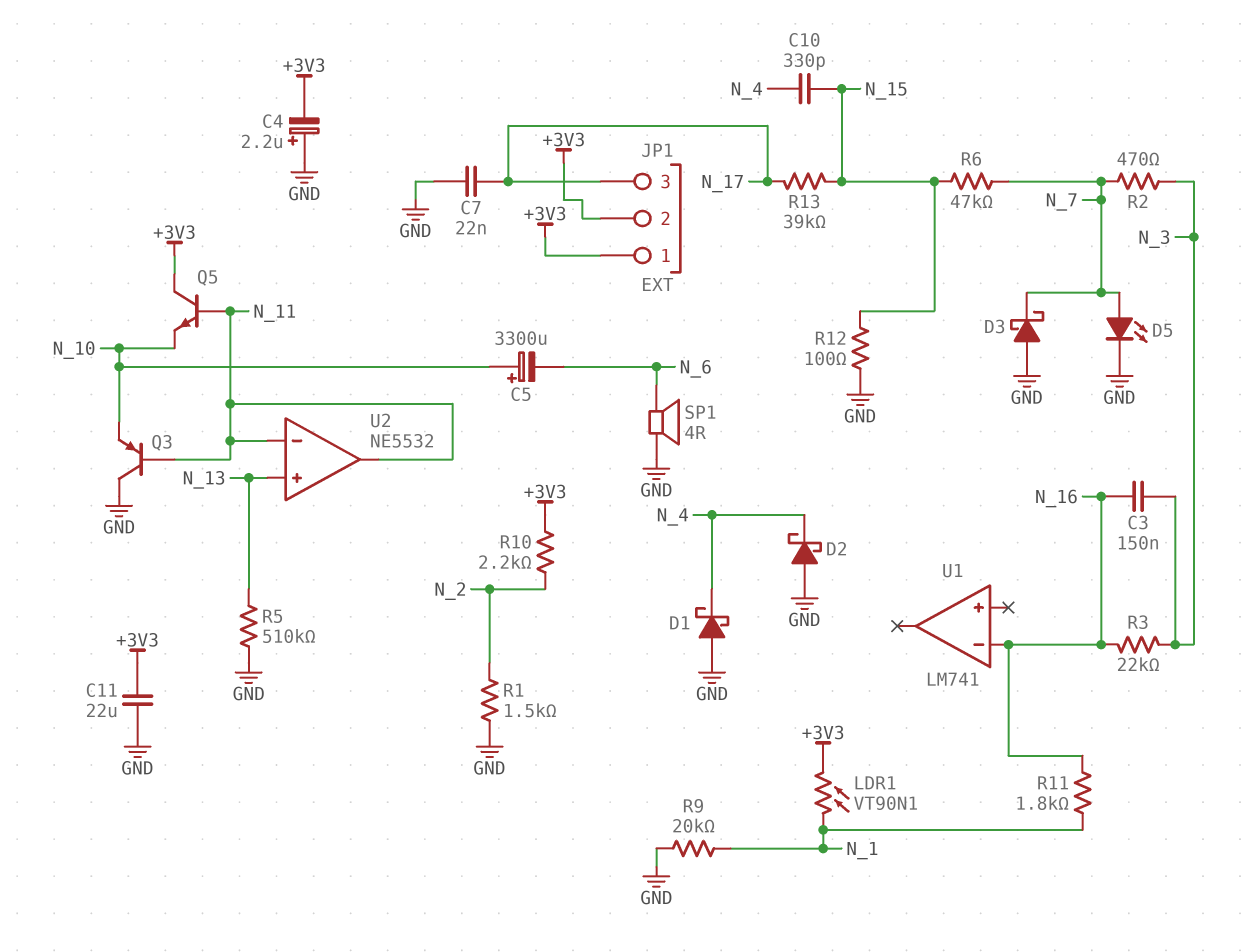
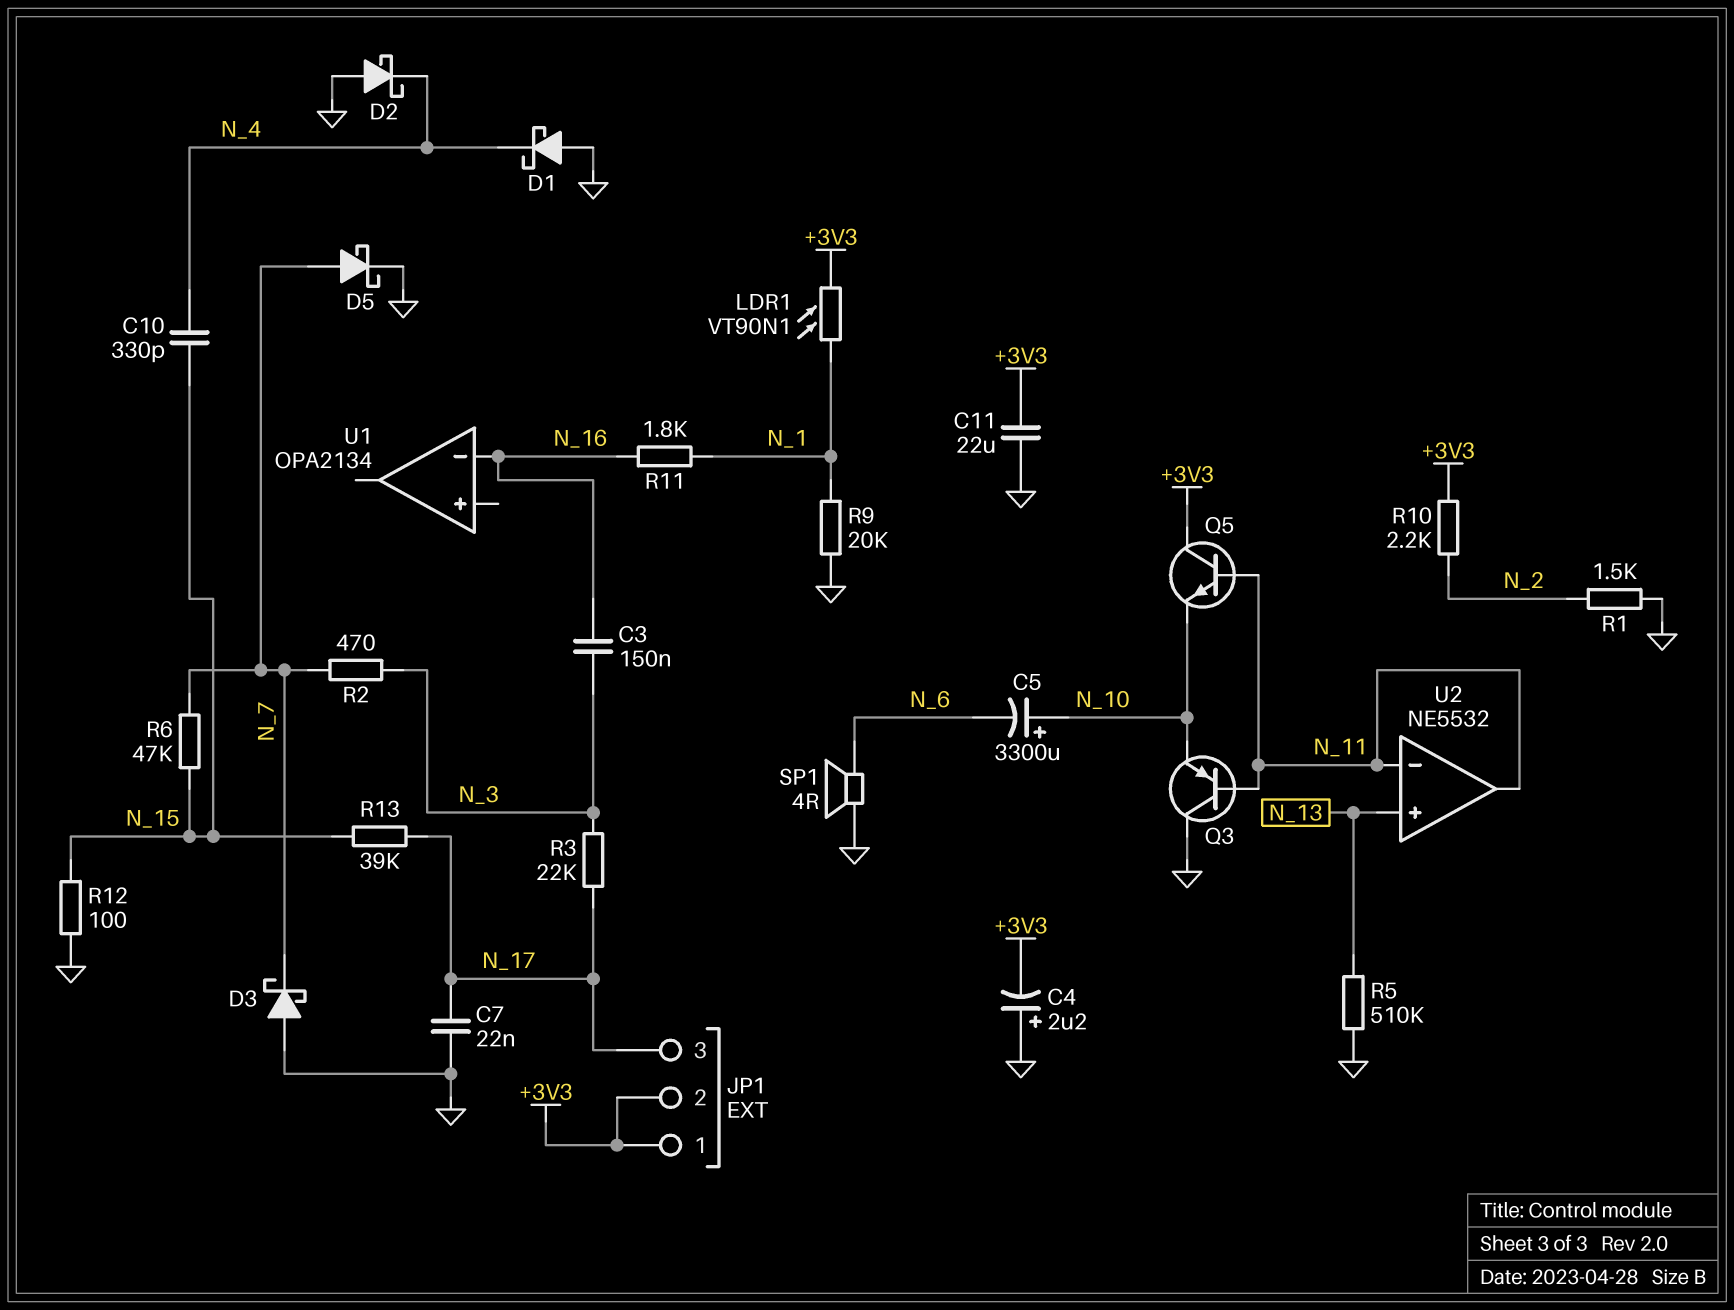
D5: LED (A N_7, K GND) -> schottky (A N_7, K GND)
R3: 22k (N_3, N_16) -> 22k (N_3, N_17)
U1: LM741 -> OPA2134

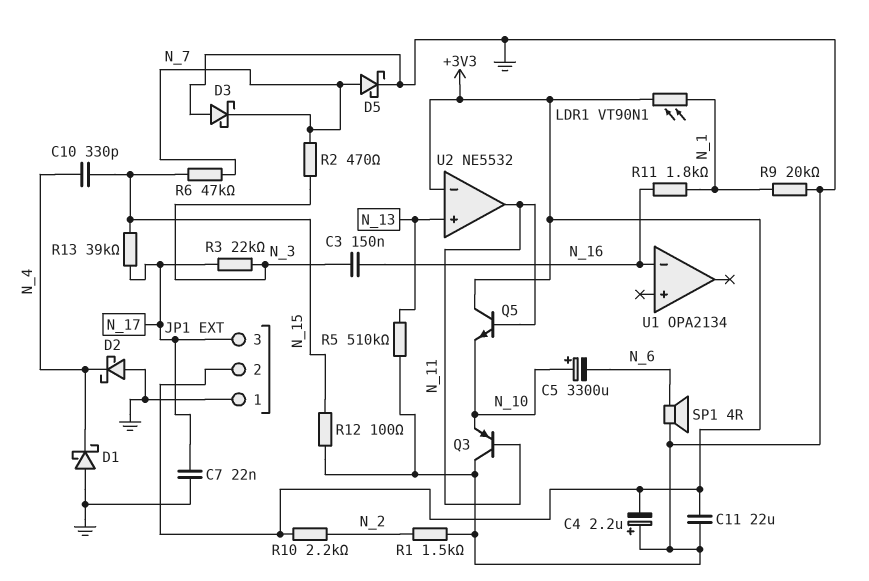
JP1 pin 1: +3V3 -> GND
U2 pin in-: N_11 -> +3V3

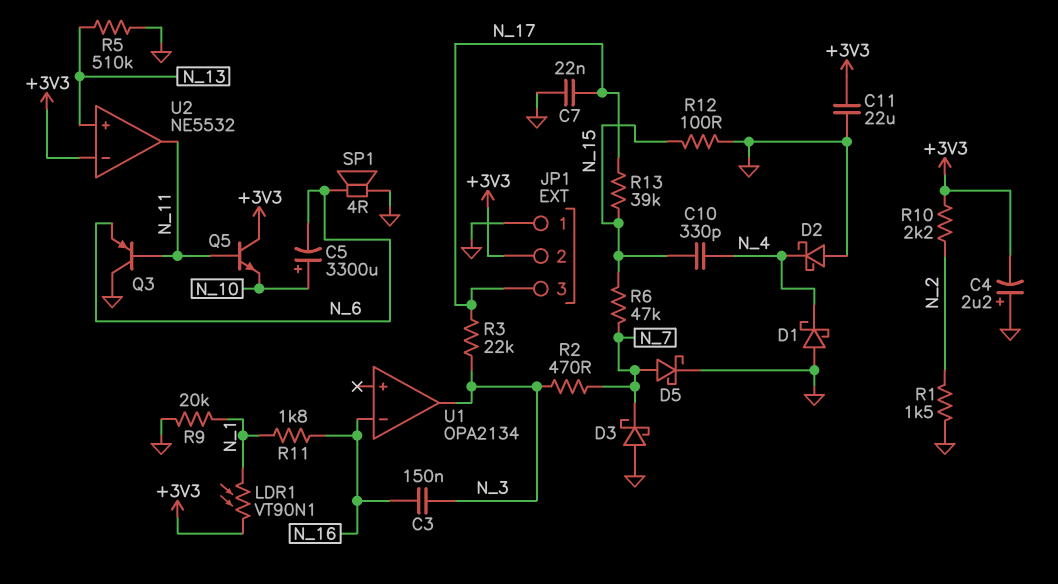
Q3: PNP (B N_11, C GND, E N_10) -> PNP (B N_11, C GND, E N_6)
U1 pin out: none -> N_3

